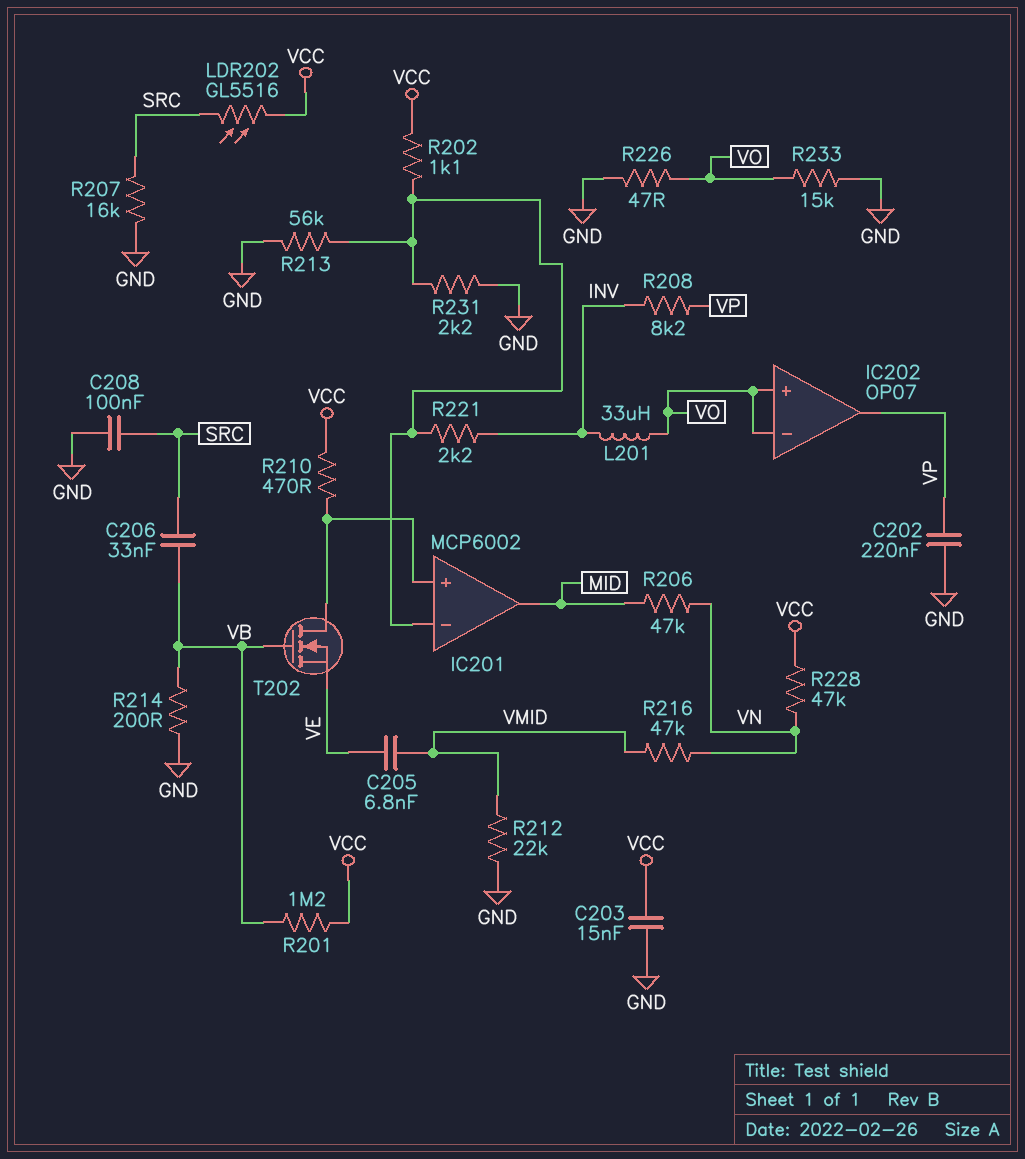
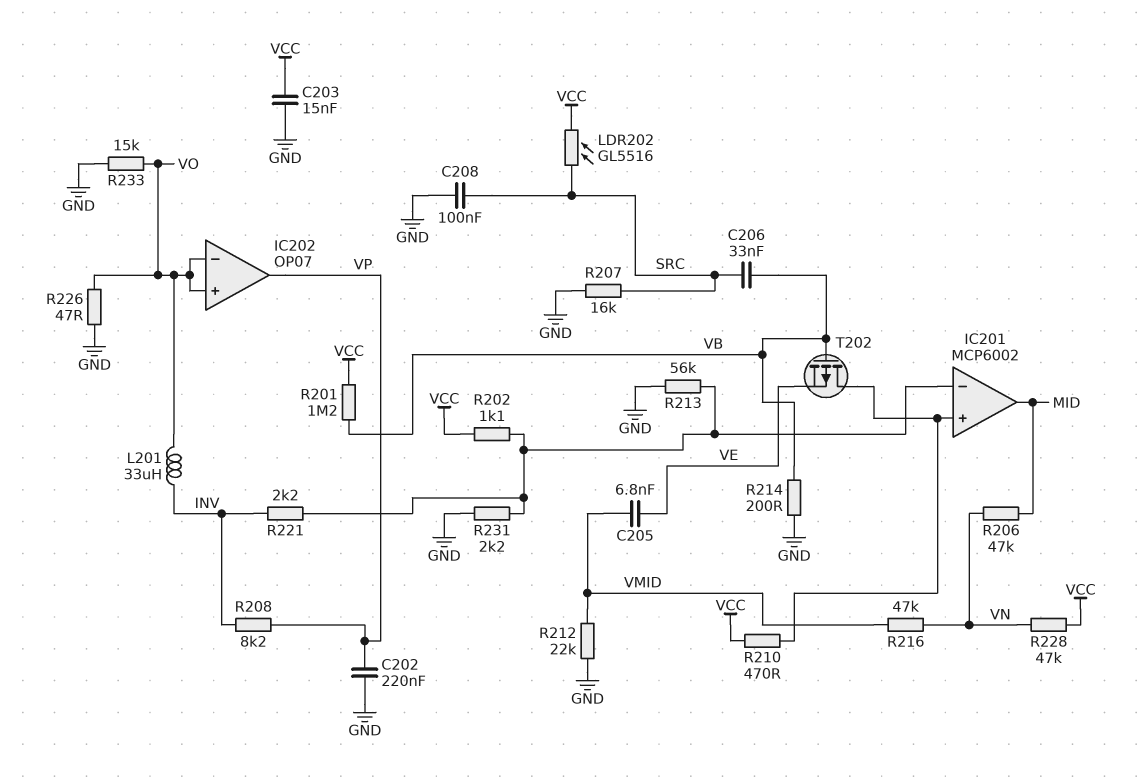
T202: NMOS (G VB, D IC201/in+, S VE) -> PMOS (G VB, D IC201/in+, S VE)

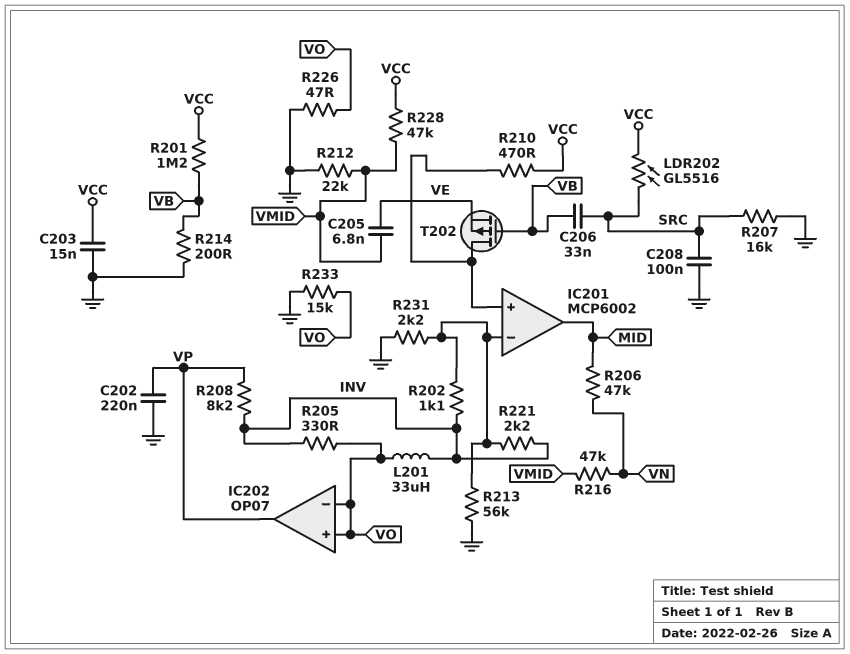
R202: 1.1k (IC201/in-, VCC) -> 1.1k (IC201/in-, INV)
R205: none -> 330 (INV, VO)
R228: 47k (VCC, VN) -> 47k (VCC, VMID)

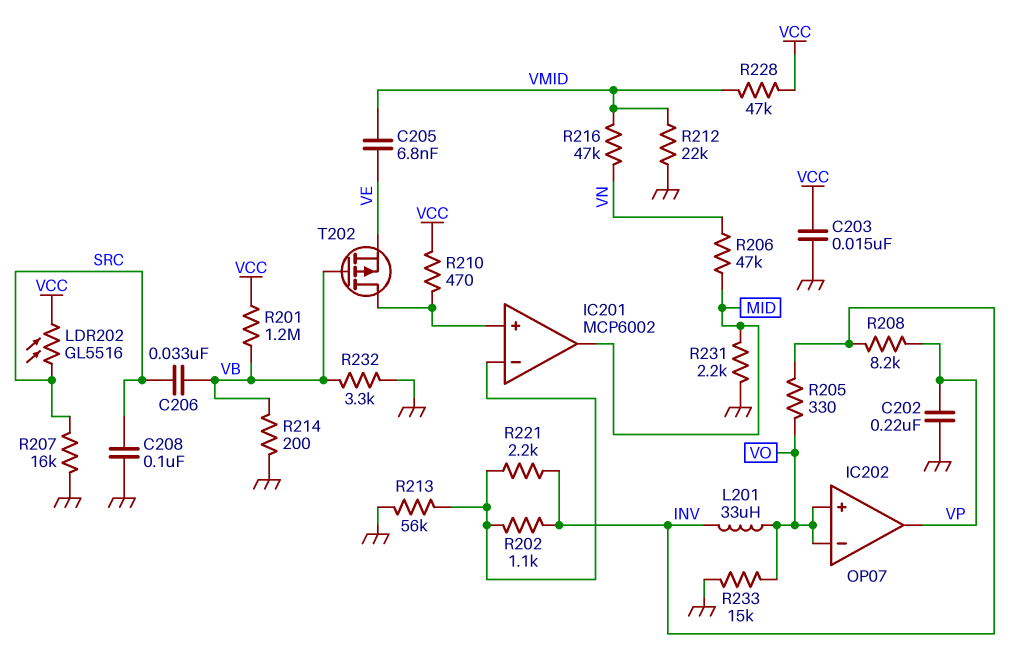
R226: 47 (GND, VO) -> none
R231: 2.2k (GND, IC201/in-) -> 2.2k (GND, MID)
R232: none -> 3.3k (GND, VB)

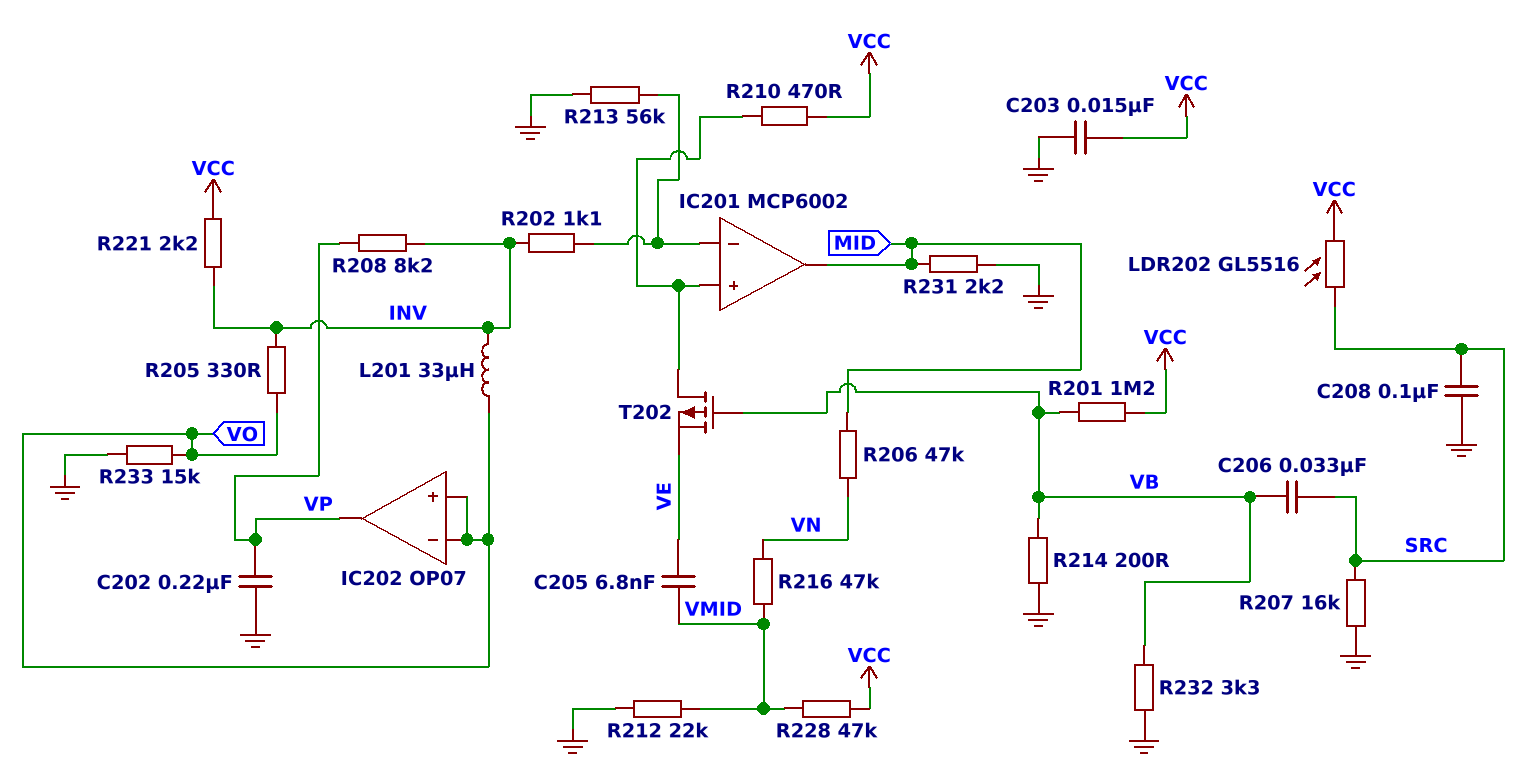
R221: 2.2k (IC201/in-, INV) -> 2.2k (INV, VCC)

